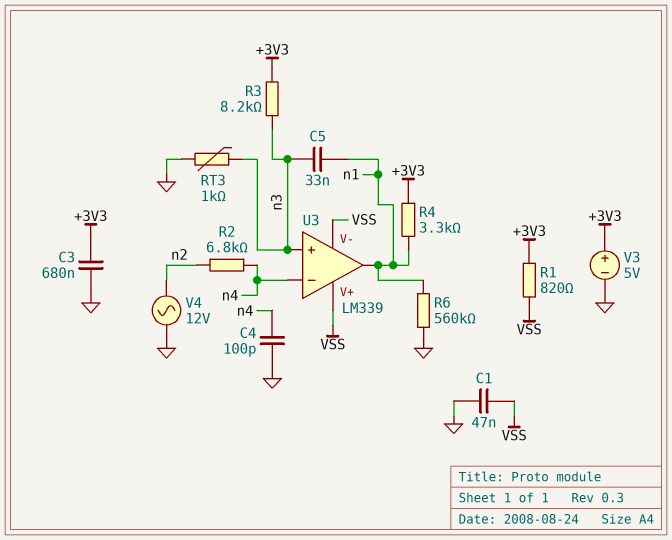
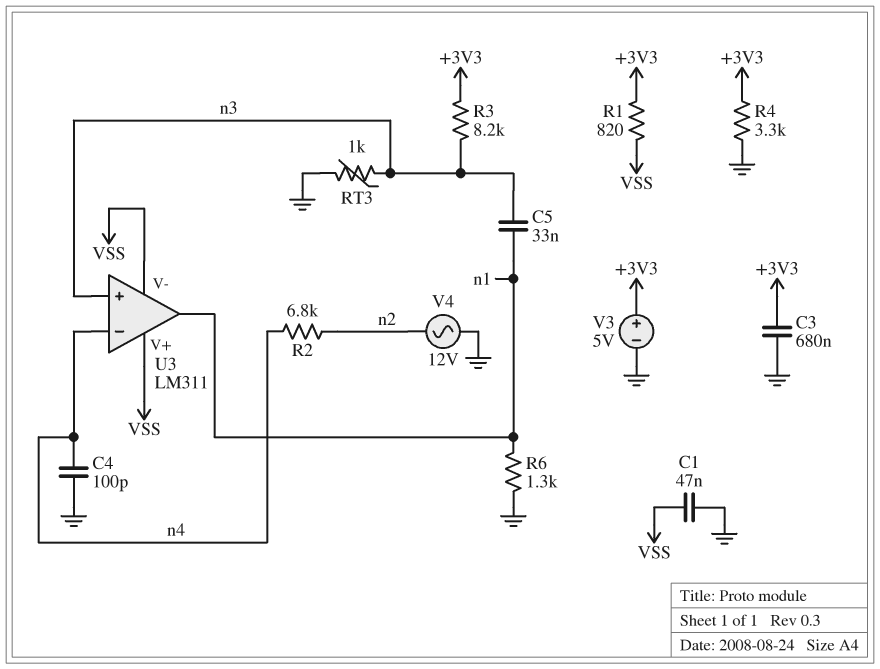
R4: 3.3k (+3V3, n1) -> 3.3k (+3V3, GND)
R6: 560k (GND, n1) -> 1.3k (GND, n1)
U3: LM339 -> LM311

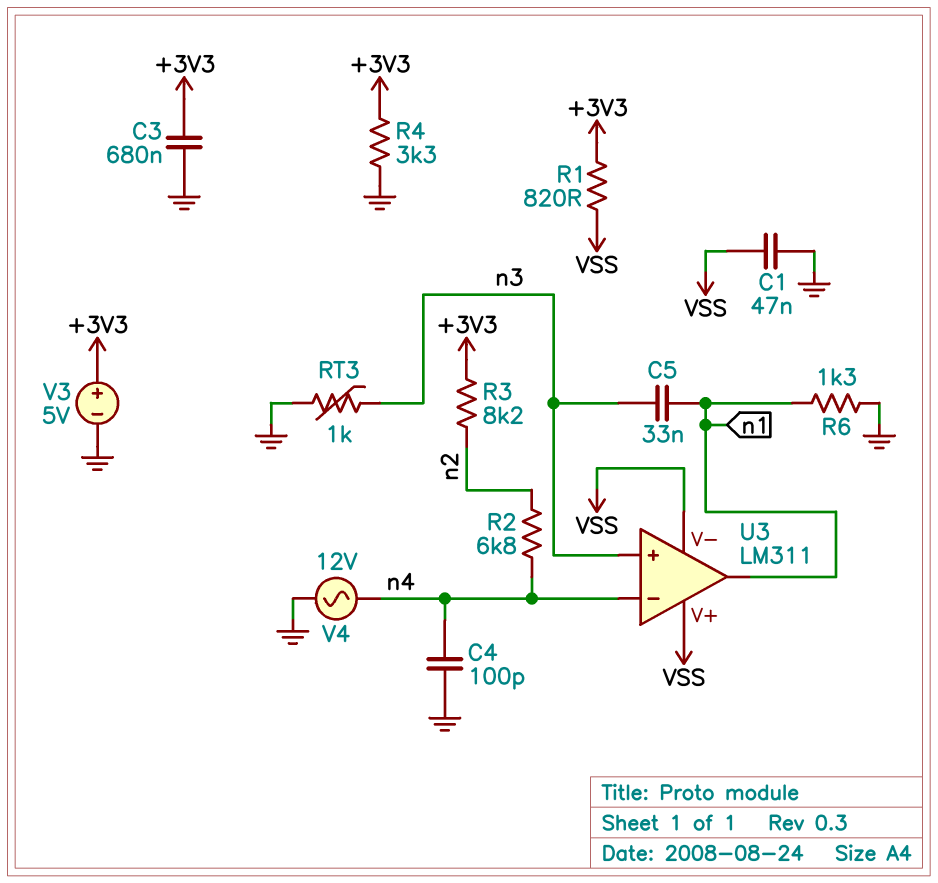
R3: 8.2k (+3V3, n3) -> 8.2k (+3V3, n2)
V4: AC 12V (GND, n2) -> AC 12V (GND, n4)

